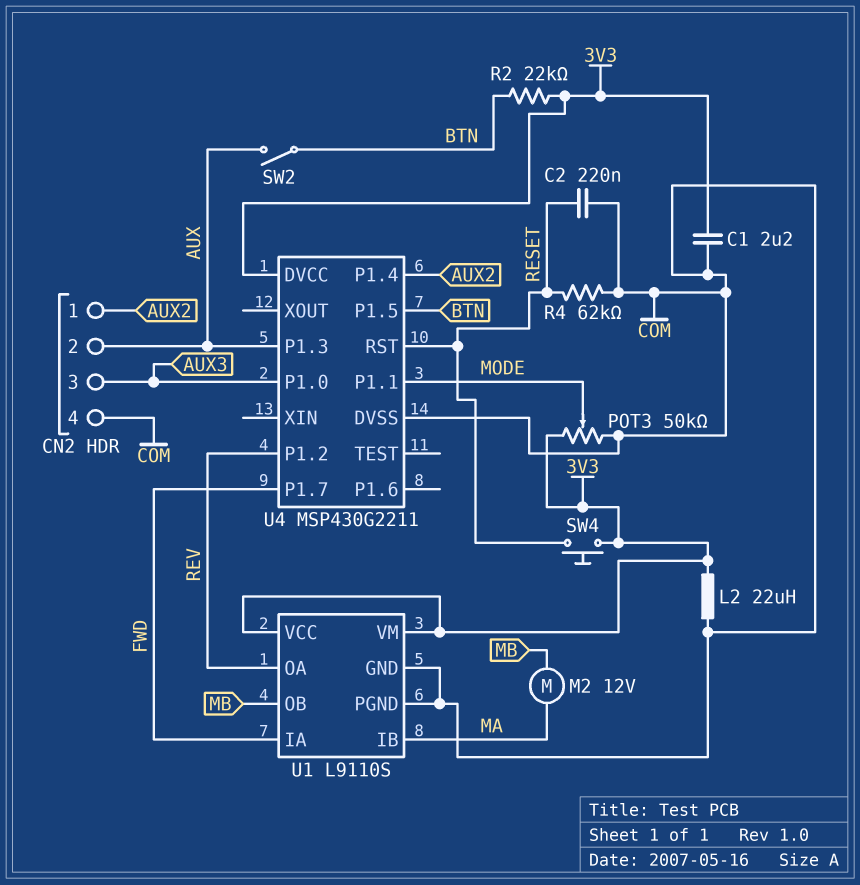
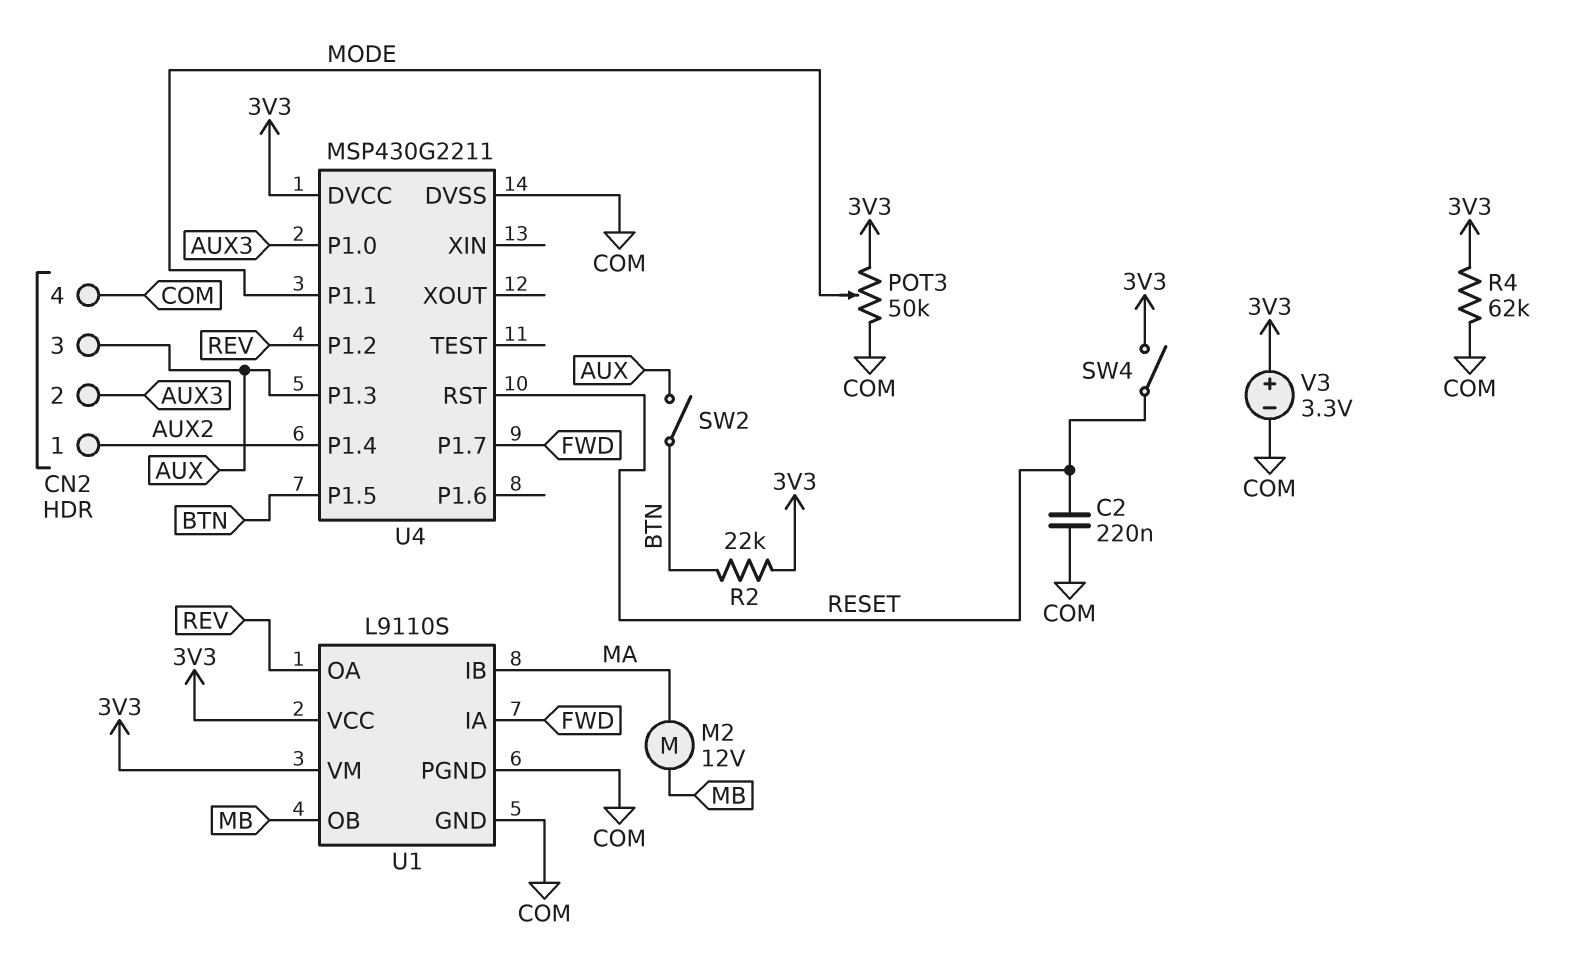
C1: 2.2uF (3V3, COM) -> none
CN2 pin 2: AUX -> AUX3
CN2 pin 3: AUX3 -> AUX
L2: 22uH (3V3, COM) -> none
R4: 62k (COM, RESET) -> 62k (3V3, COM)
SW4: button (3V3, RESET) -> switch (3V3, RESET)
V3: none -> 3.3V (plus 3V3, minus COM)

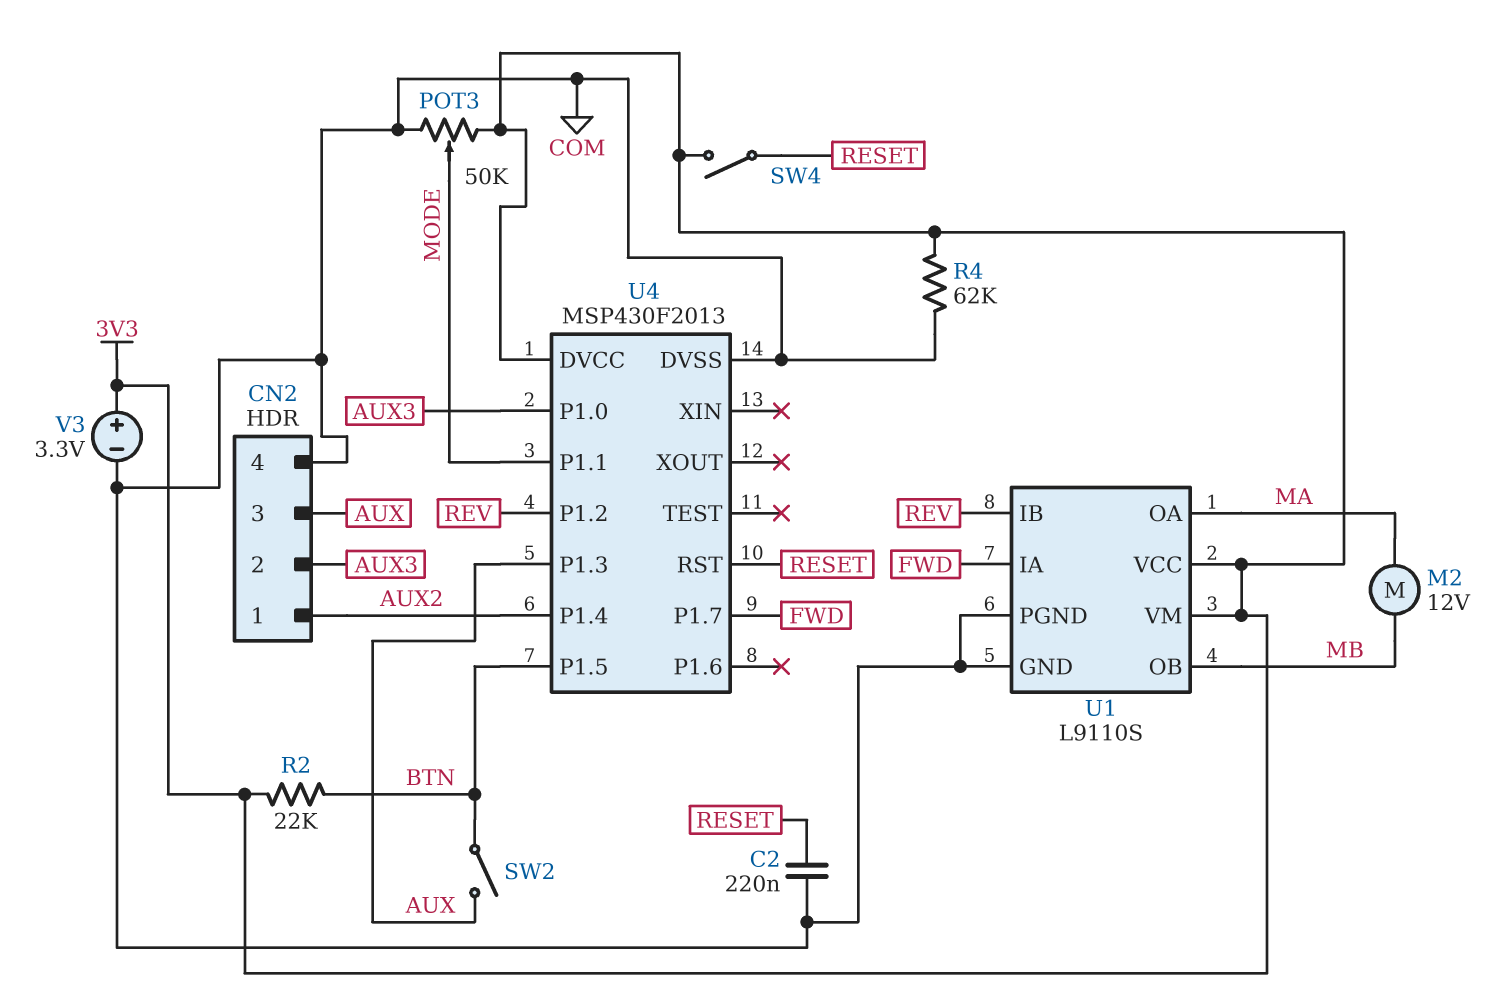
U1 pin IB: MA -> REV
U1 pin OA: REV -> MA
U4: MSP430G2211 -> MSP430F2013

